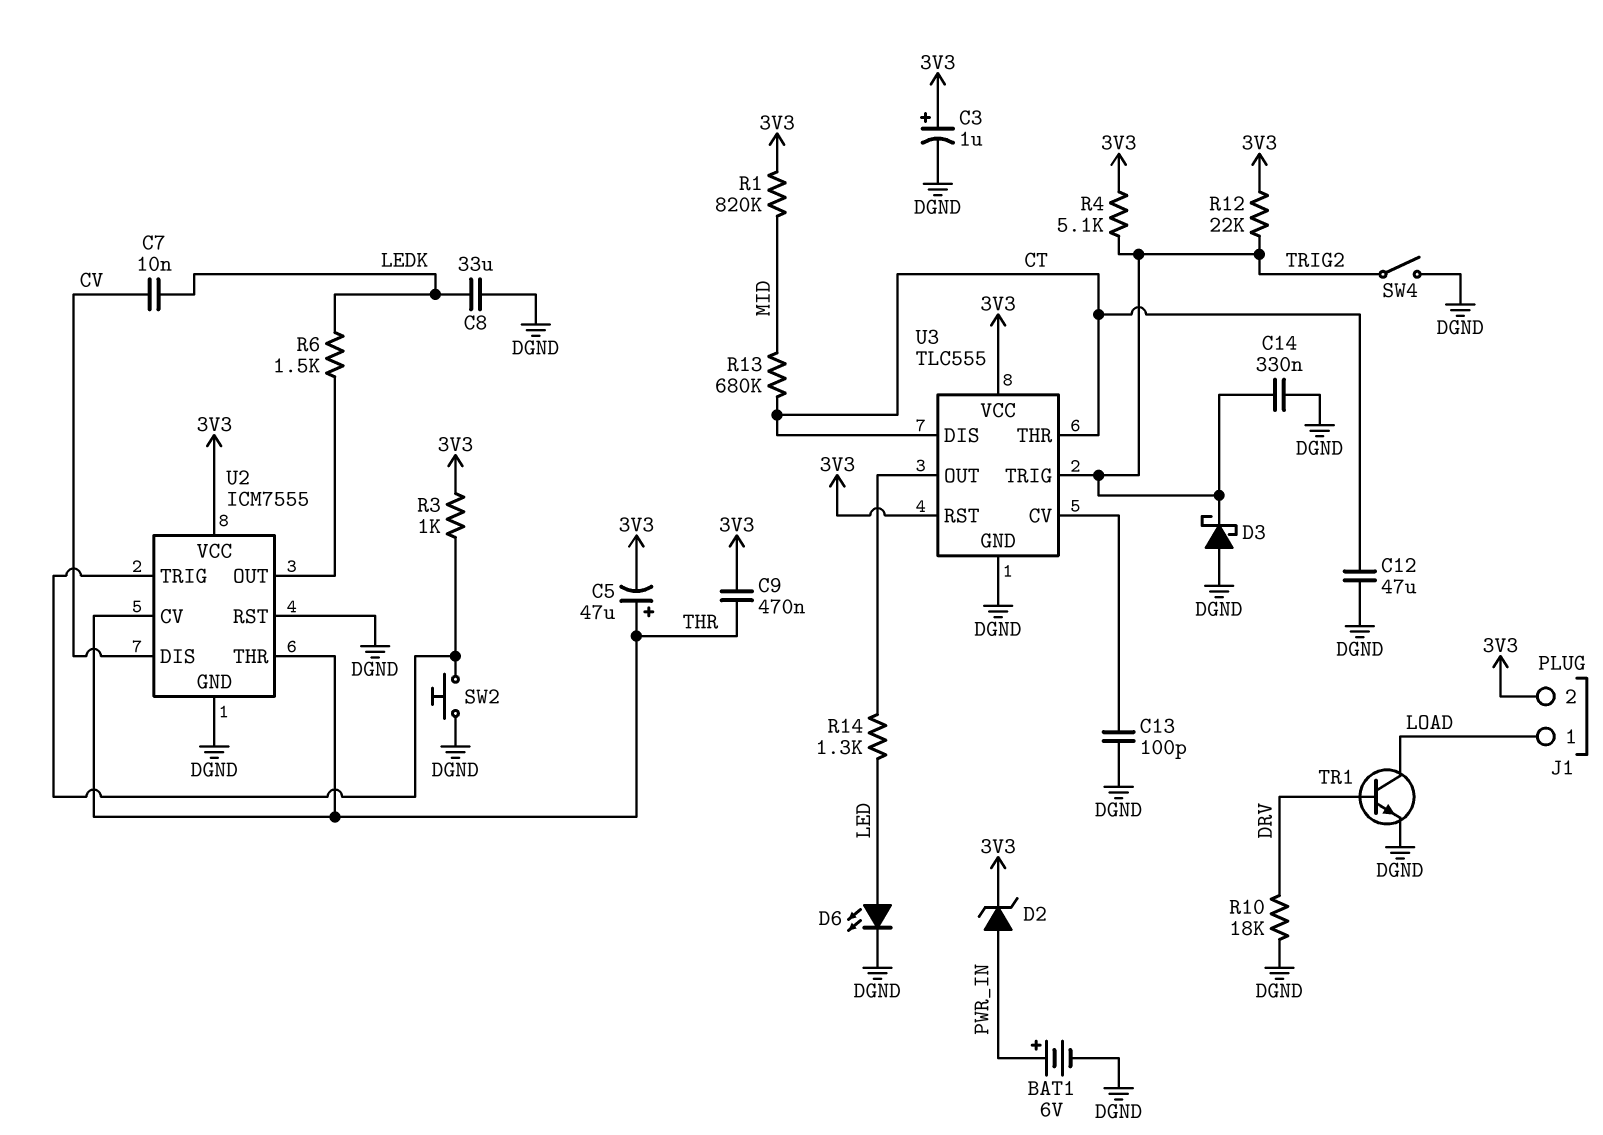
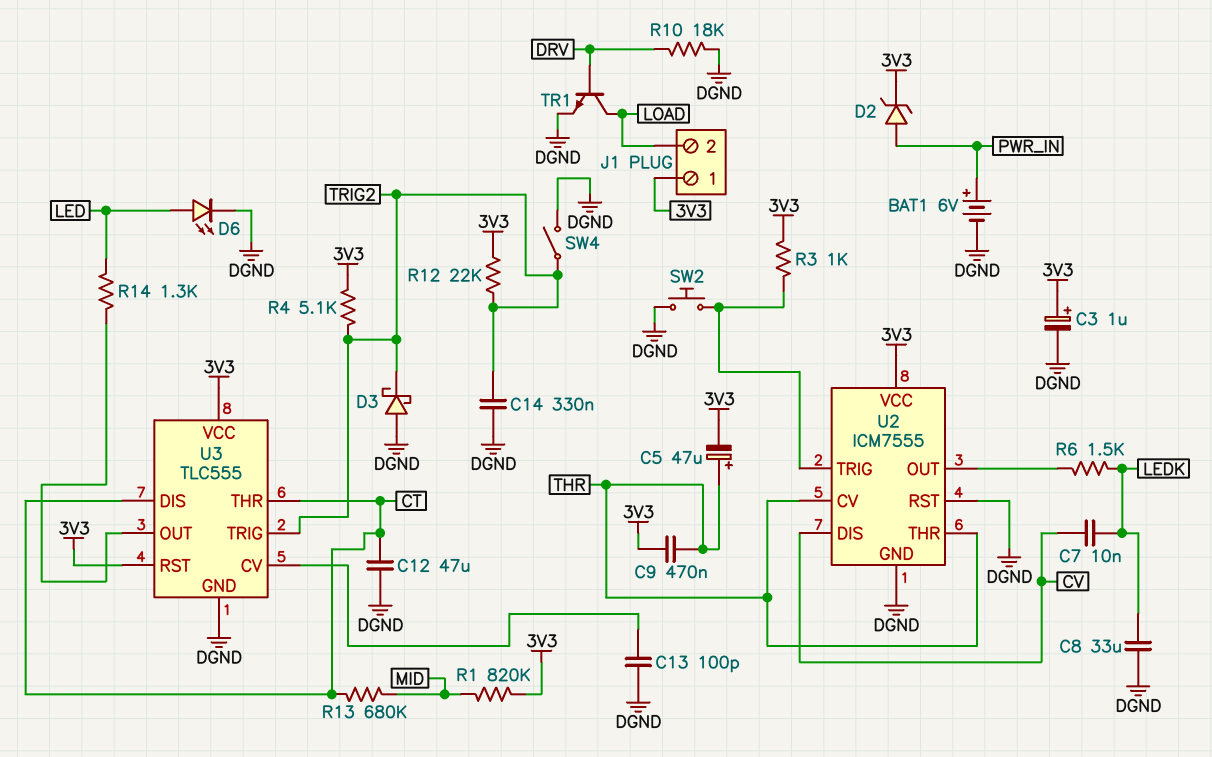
J1 pin 1: LOAD -> 3V3
J1 pin 2: 3V3 -> LOAD

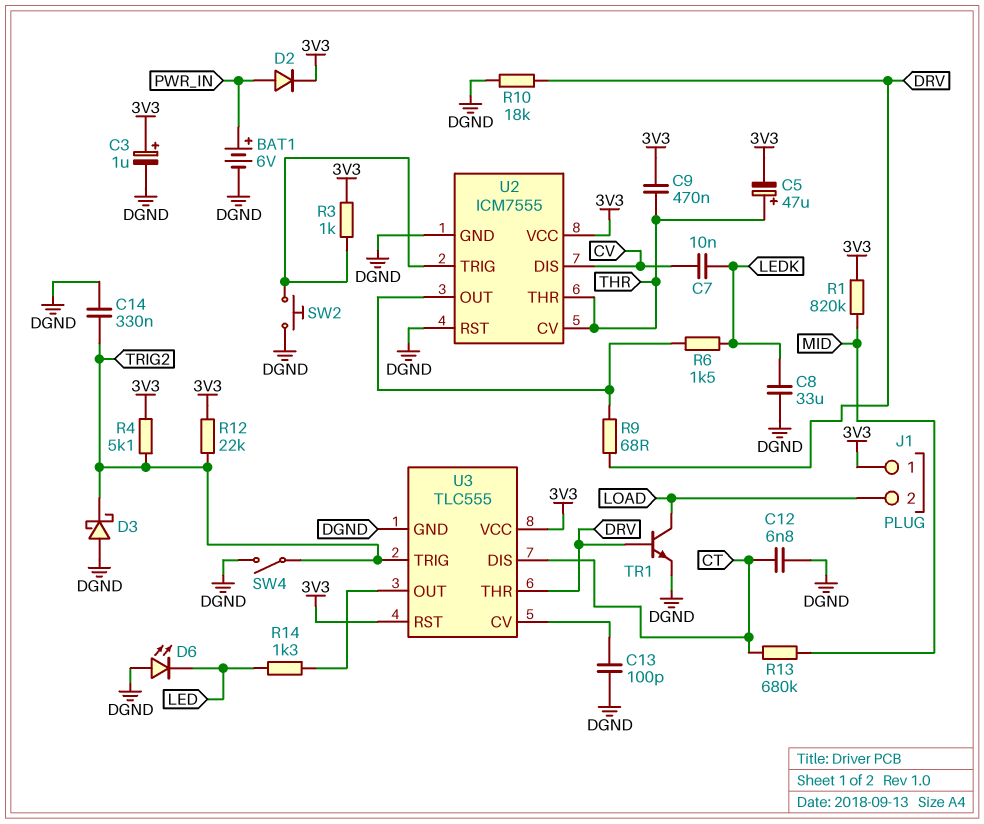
C12: 47uF (CT, DGND) -> 6.8nF (CT, DGND)
D2: zener (A PWR_IN, K 3V3) -> diode (A PWR_IN, K 3V3)
D6: LED (A LED, K DGND) -> LED (A DGND, K LED)
R9: none -> 68 (DRV, U2/OUT)
U3 pin THR: CT -> DRV

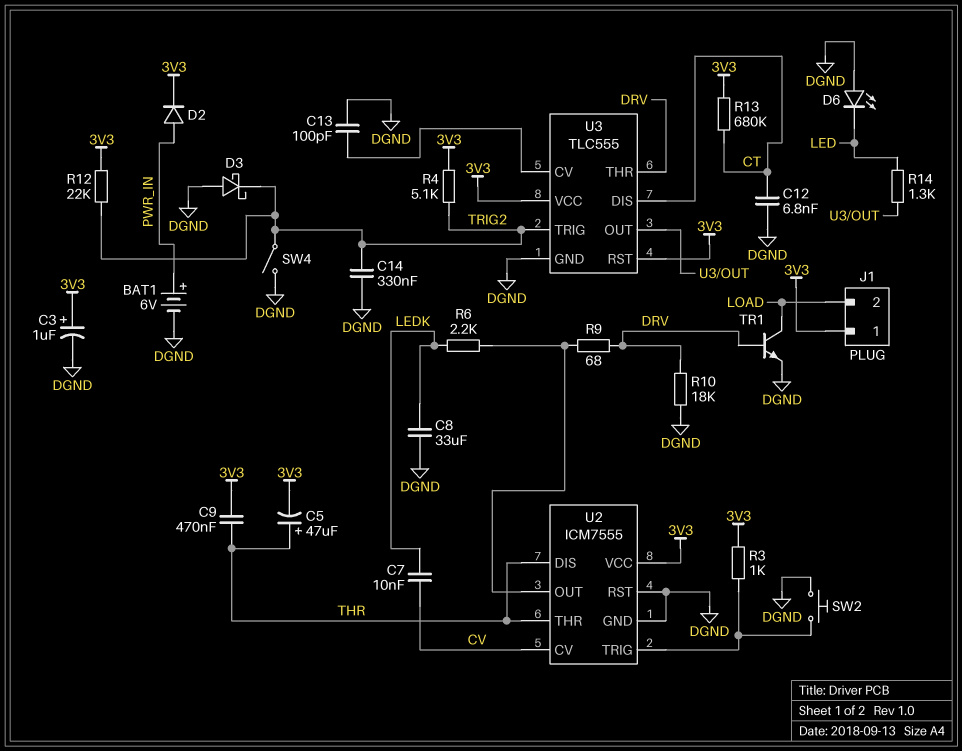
R1: 820k (3V3, MID) -> none
R6: 1.5k (LEDK, U2/OUT) -> 2.2k (LEDK, U2/OUT)
R13: 680k (CT, MID) -> 680k (3V3, CT)
U2 pin CV: THR -> CV
U2 pin DIS: CV -> THR

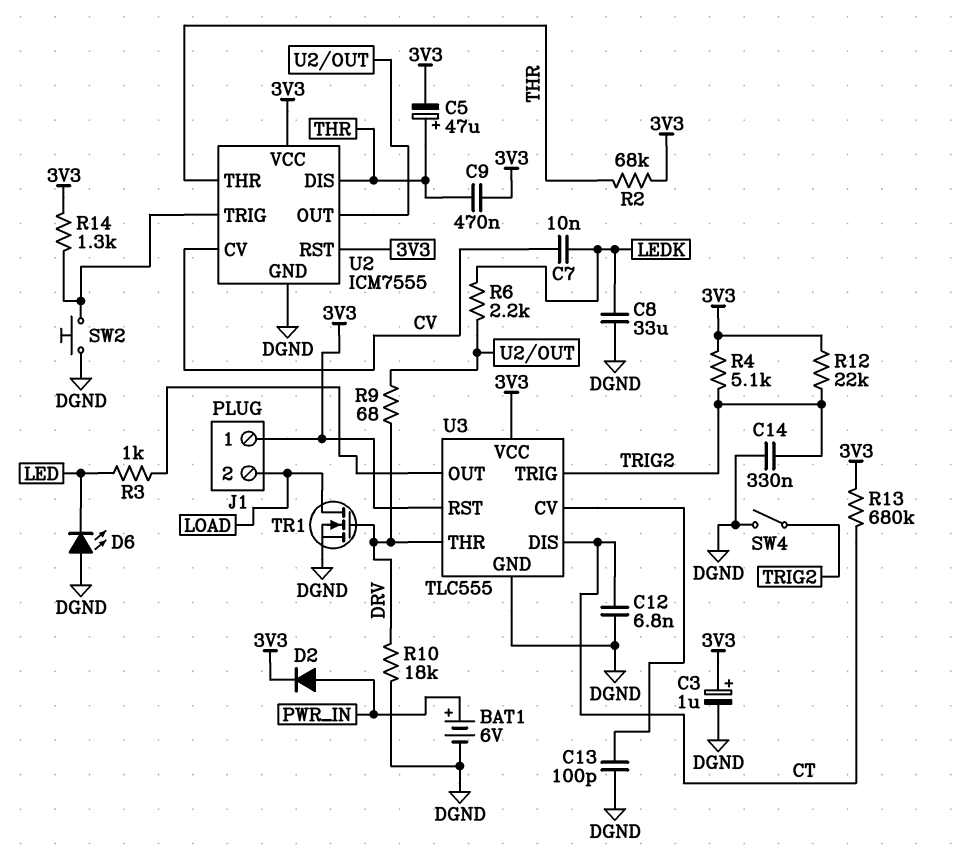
D3: schottky (A DGND, K TRIG2) -> none
R2: none -> 68k (3V3, THR)
R3: 1k (3V3, U2/TRIG) -> 1k (LED, U3/OUT)
R14: 1.3k (LED, U3/OUT) -> 1.3k (3V3, U2/TRIG)
TR1: NPN (B DRV, C LOAD, E DGND) -> NMOS (G DRV, D LOAD, S DGND)
U2 pin RST: DGND -> 3V3

